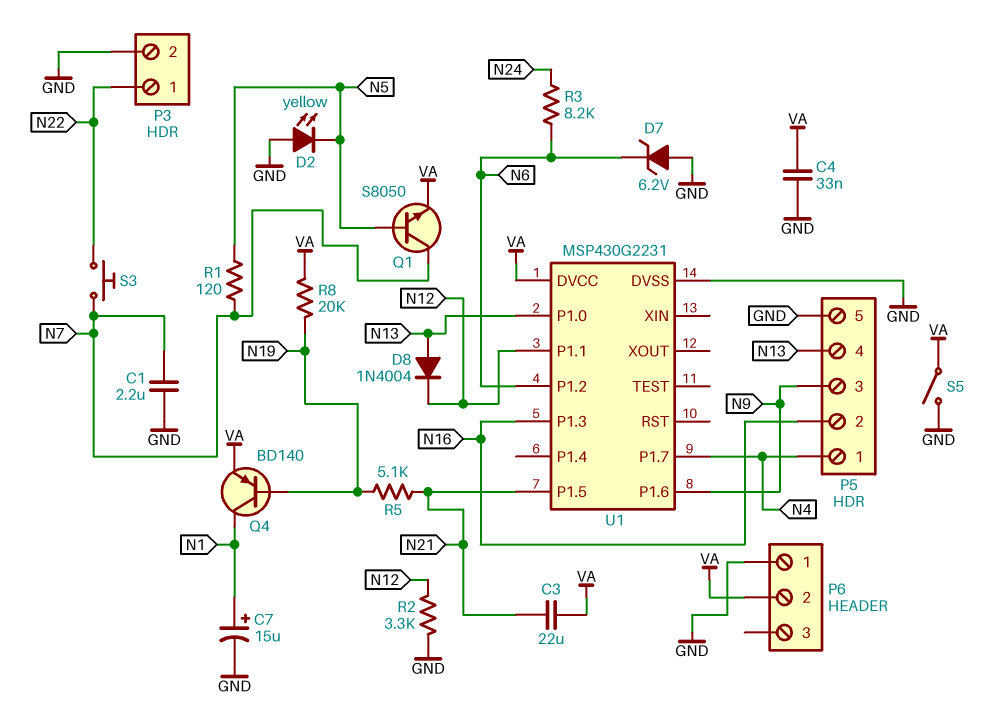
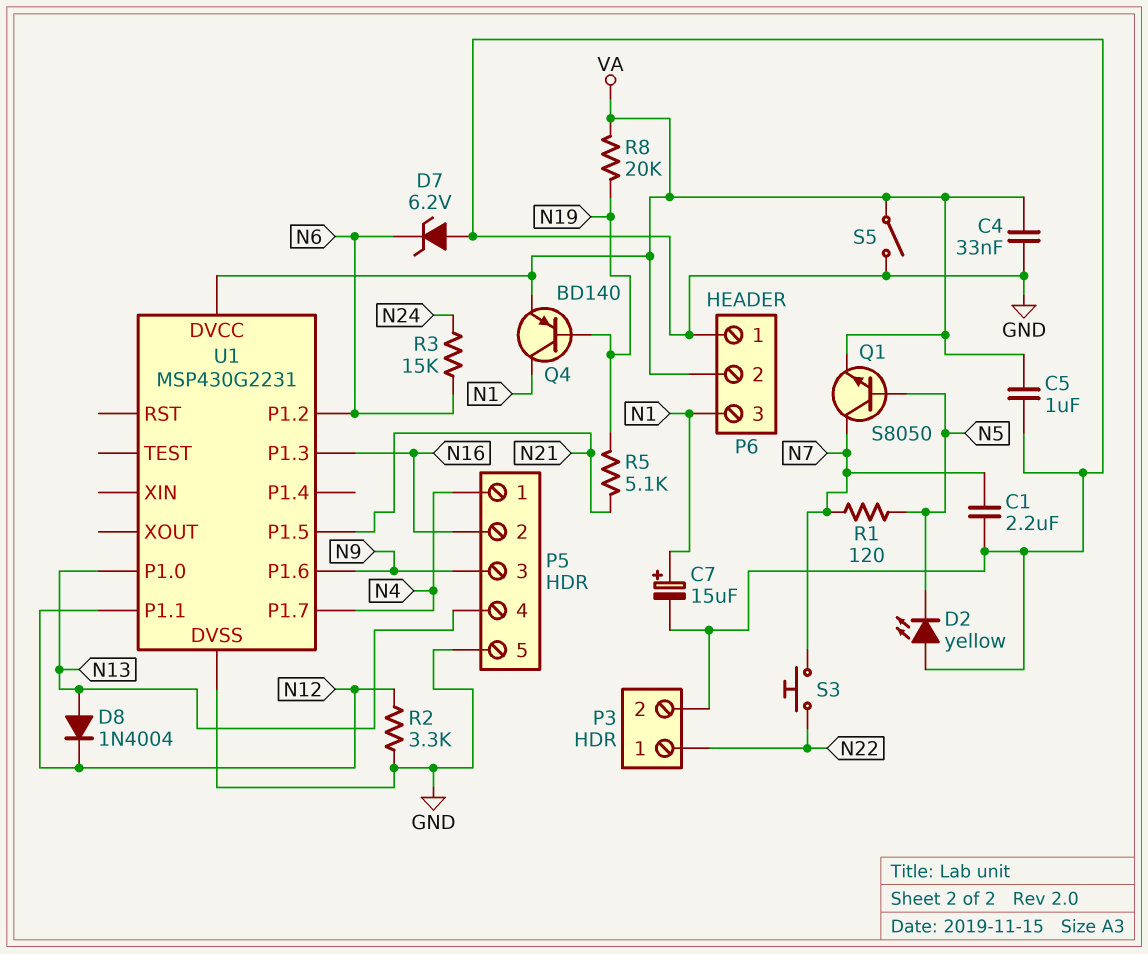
C3: 22uF (N21, VA) -> none
C5: none -> 1uF (GND, VA)
P6 pin 3: none -> N1
R3: 8.2k (N6, N24) -> 15k (N6, N24)

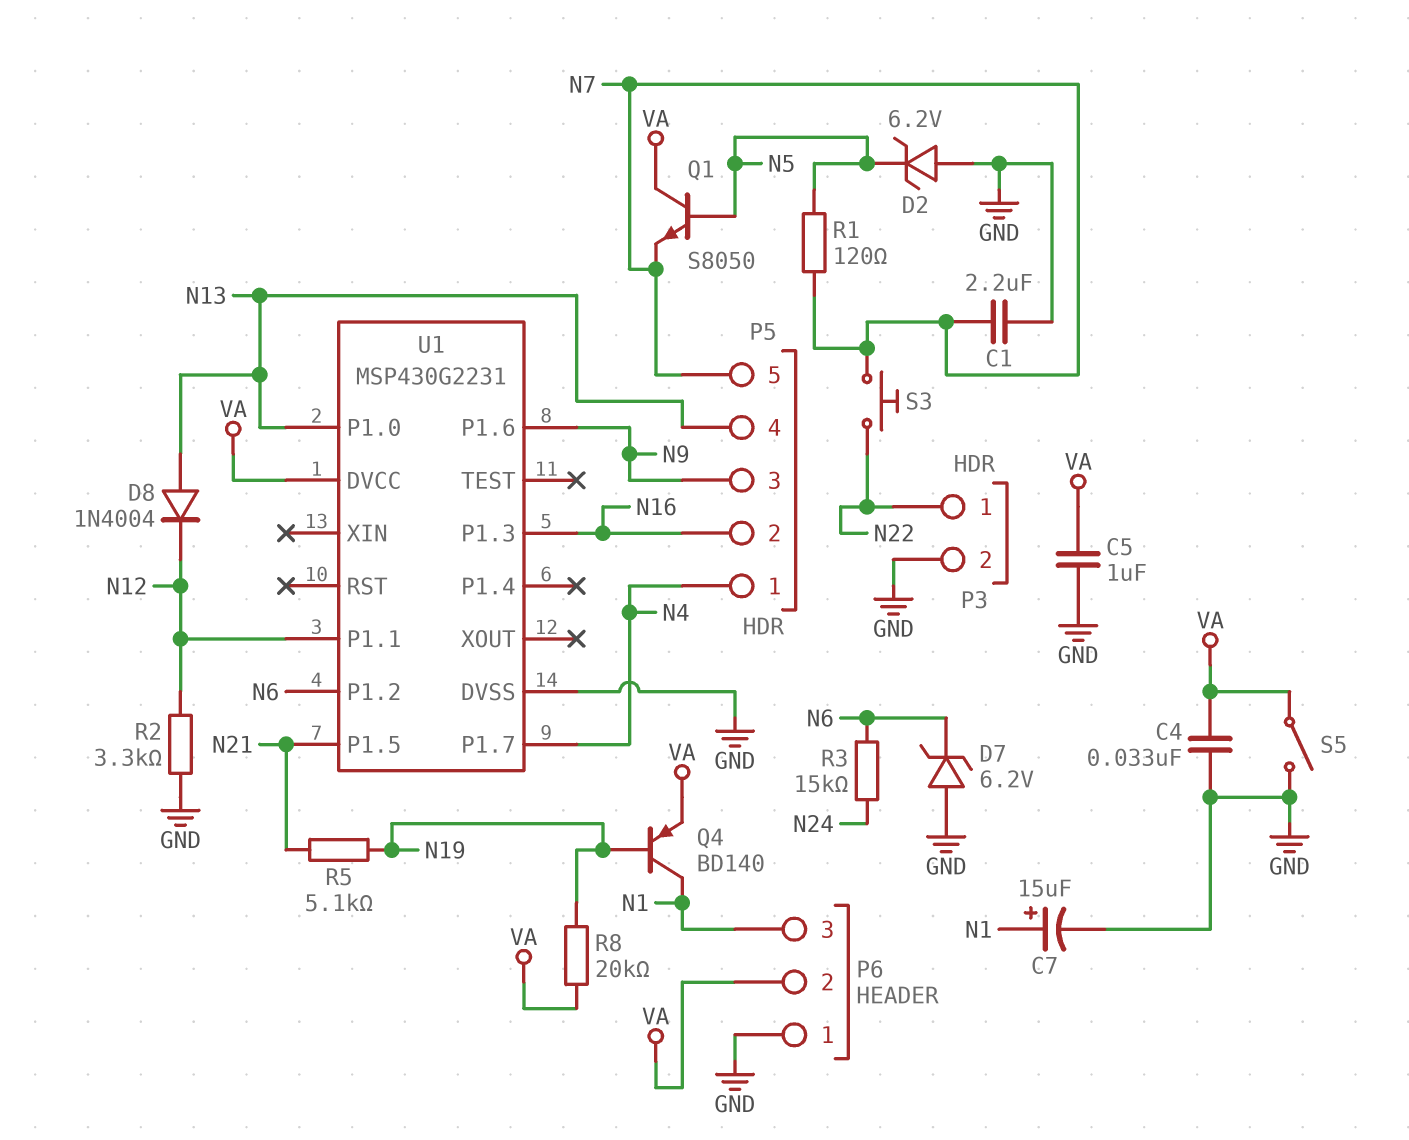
D2: LED yellow (A GND, K N5) -> zener 6.2V (A GND, K N5)
P5 pin 5: GND -> N7
Q1: NPN S8050 (B N5, C N7, E VA) -> NPN S8050 (B N5, C VA, E N7)

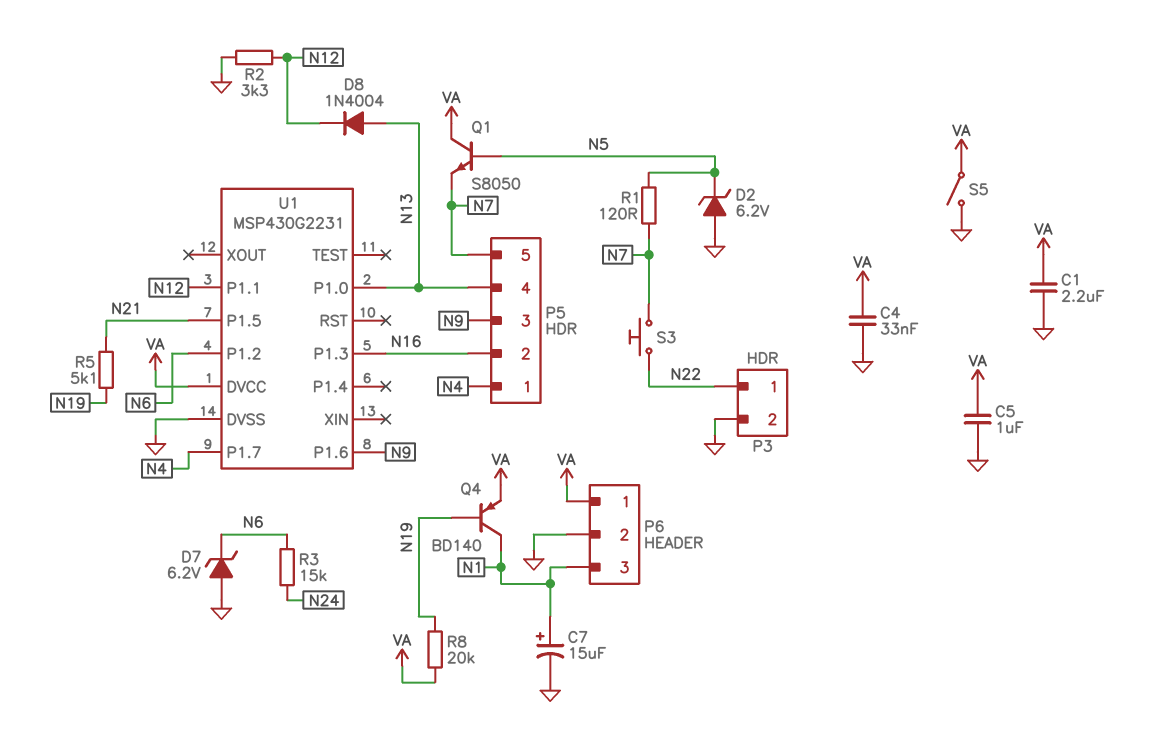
C1: 2.2uF (GND, N7) -> 2.2uF (GND, VA)
P6 pin 1: GND -> VA
P6 pin 2: VA -> GND

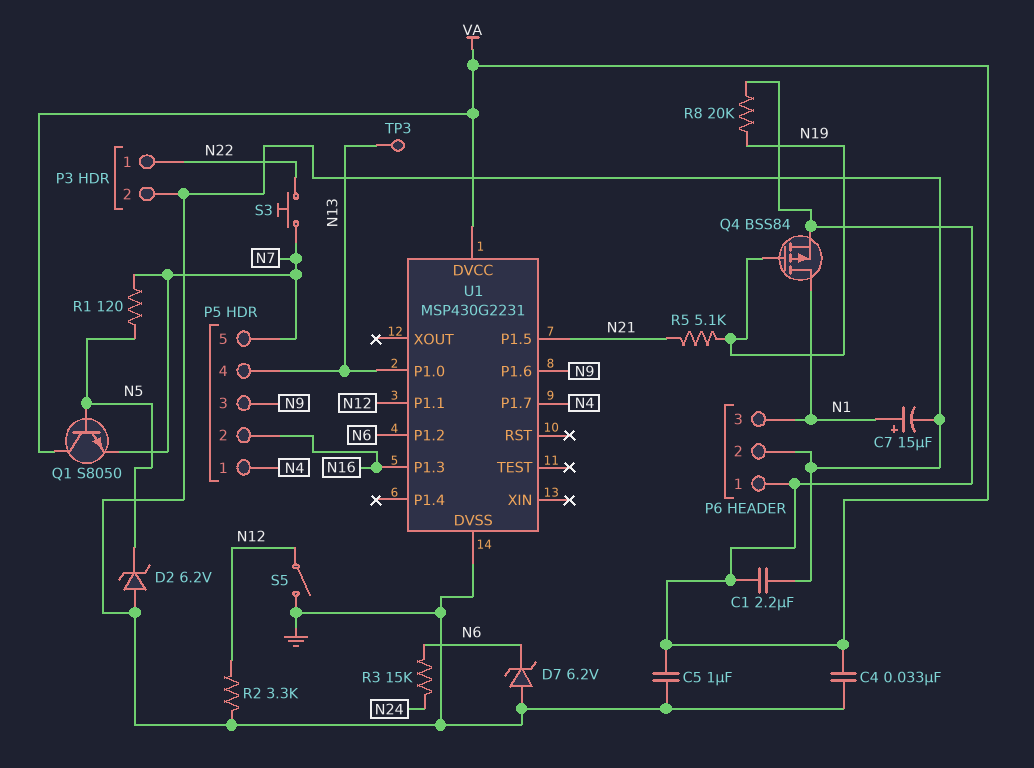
D8: diode 1N4004 (A N13, K N12) -> none
Q4: PNP BD140 (B N19, C N1, E VA) -> PMOS BSS84 (G N19, D N1, S VA)
S5: switch (GND, VA) -> switch (GND, N12)
TP3: none -> test point (N13)

